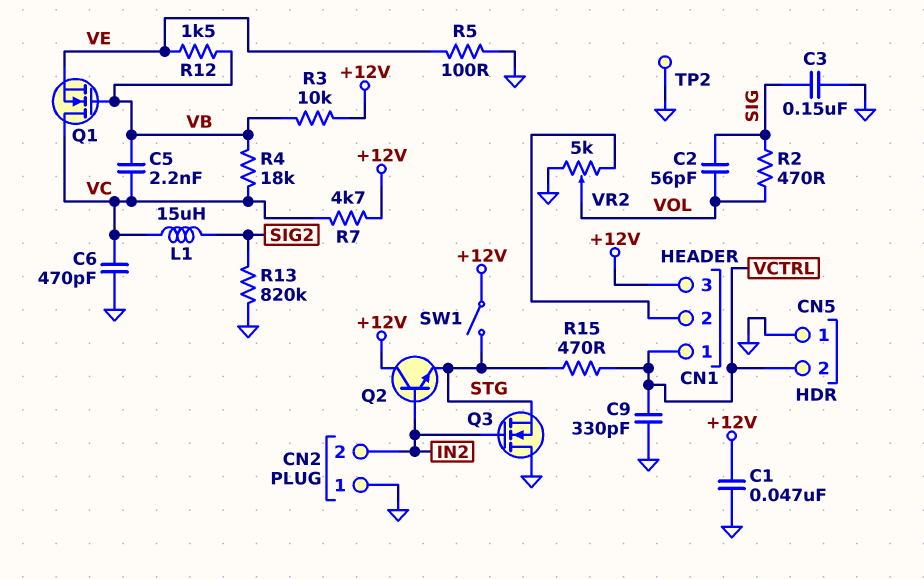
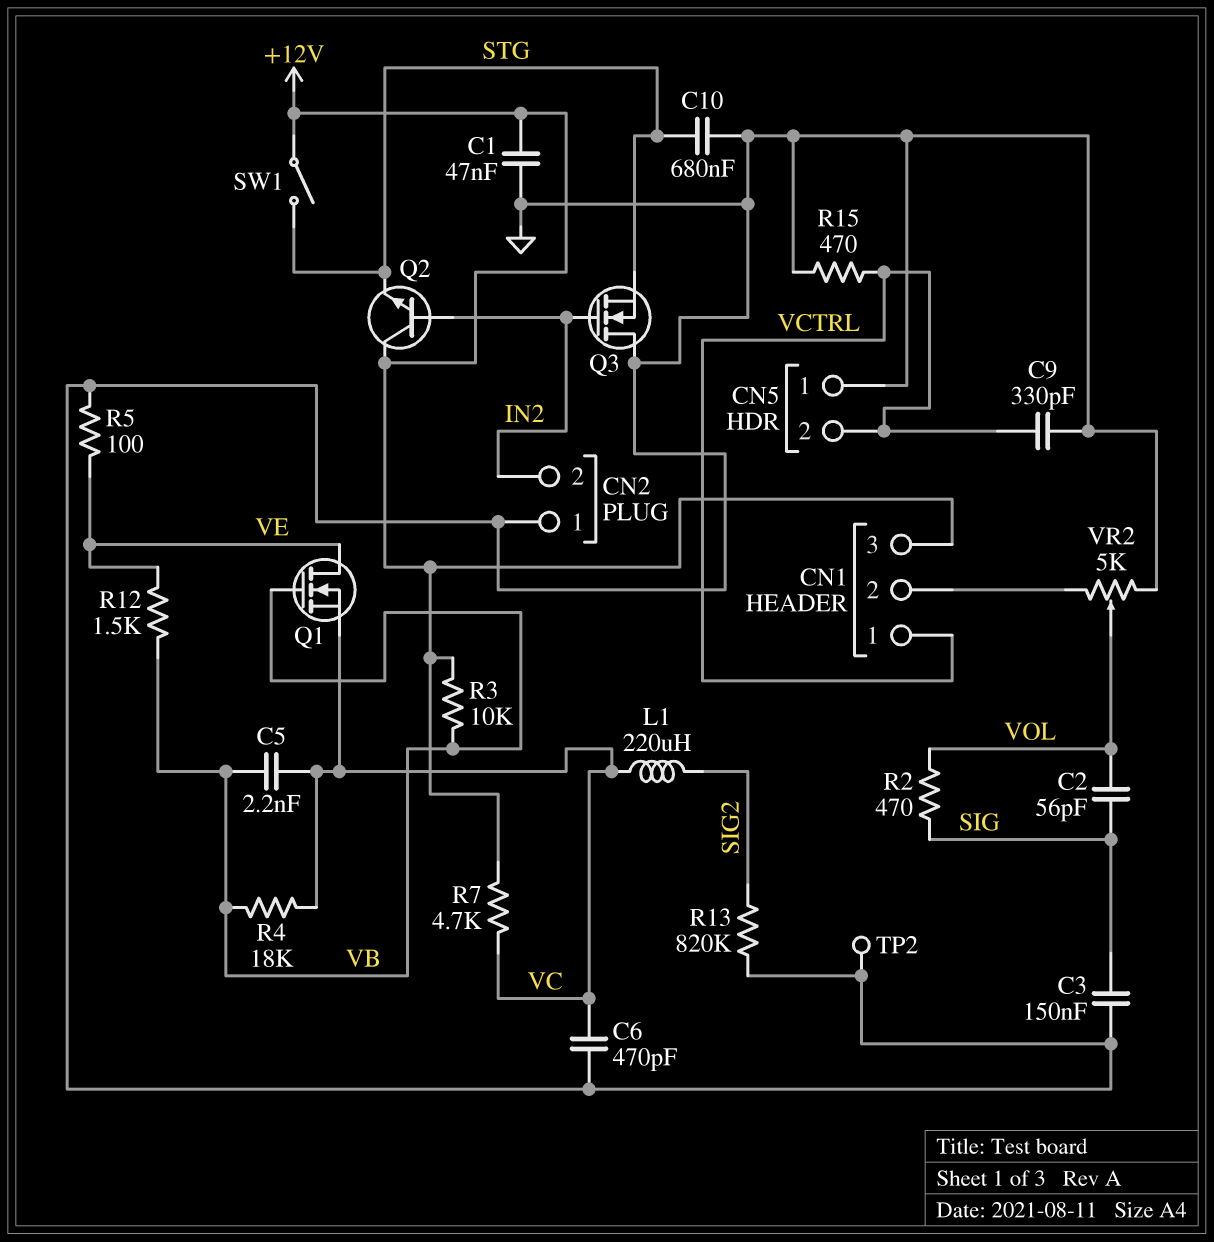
C10: none -> 680nF (GND, STG)
L1: 15uH (SIG2, VC) -> 220uH (SIG2, VC)
Q1: NMOS (G VB, D VC, S VE) -> NMOS (G VB, D VE, S VC)
R15: 470 (STG, VCTRL) -> 470 (GND, VCTRL)

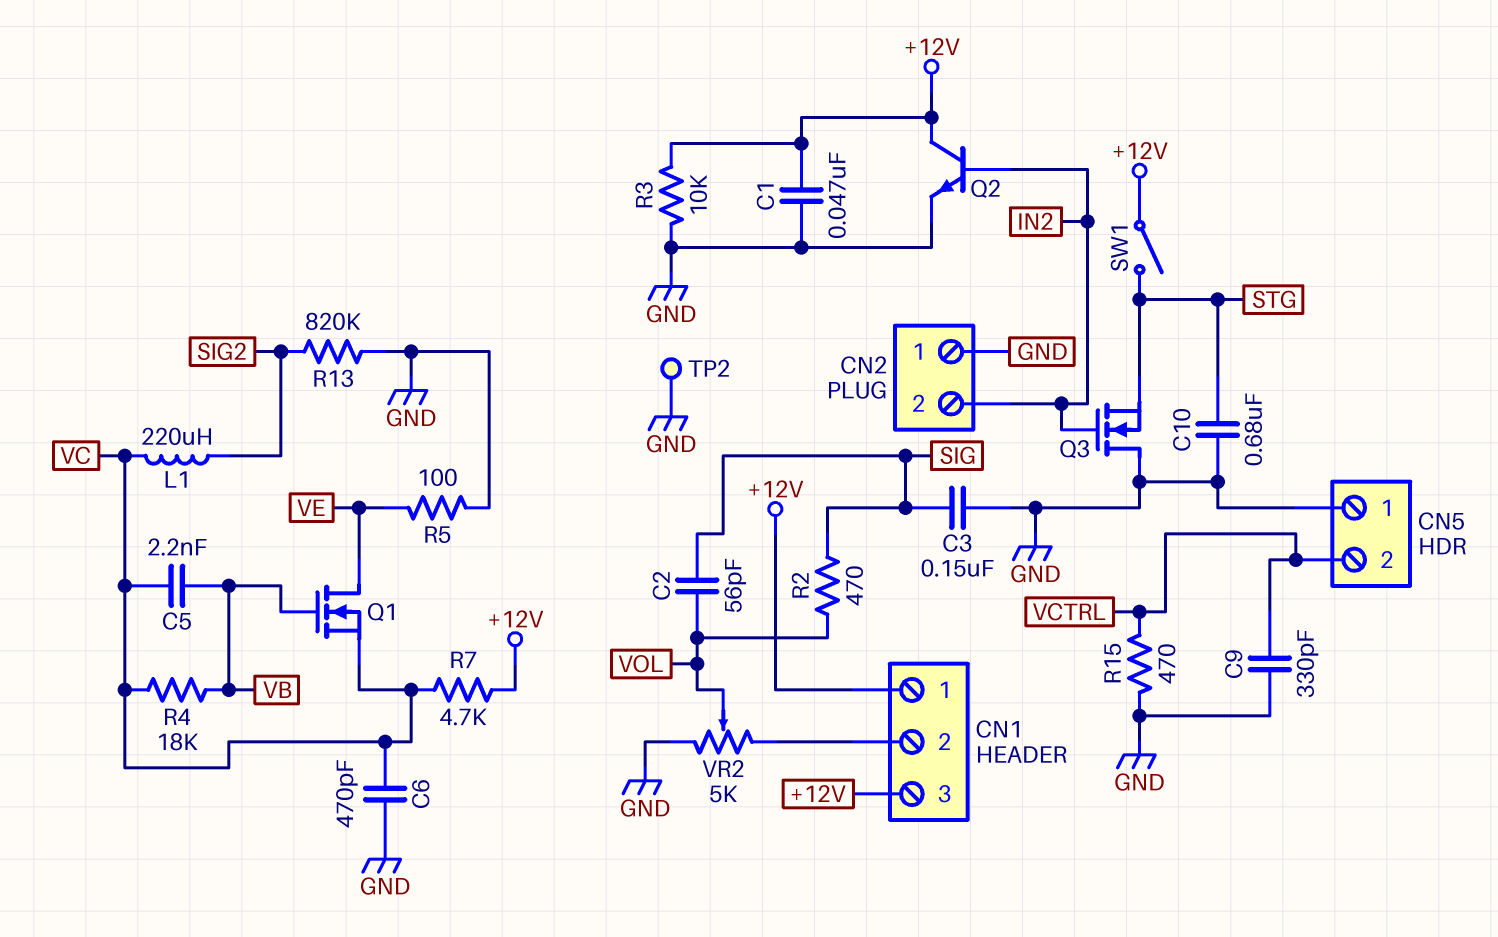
CN1 pin 1: VCTRL -> +12V
Q2: NPN (B IN2, C +12V, E STG) -> NPN (B IN2, C +12V, E GND)
R3: 10k (+12V, VB) -> 10k (+12V, GND)
R12: 1.5k (VB, VE) -> none

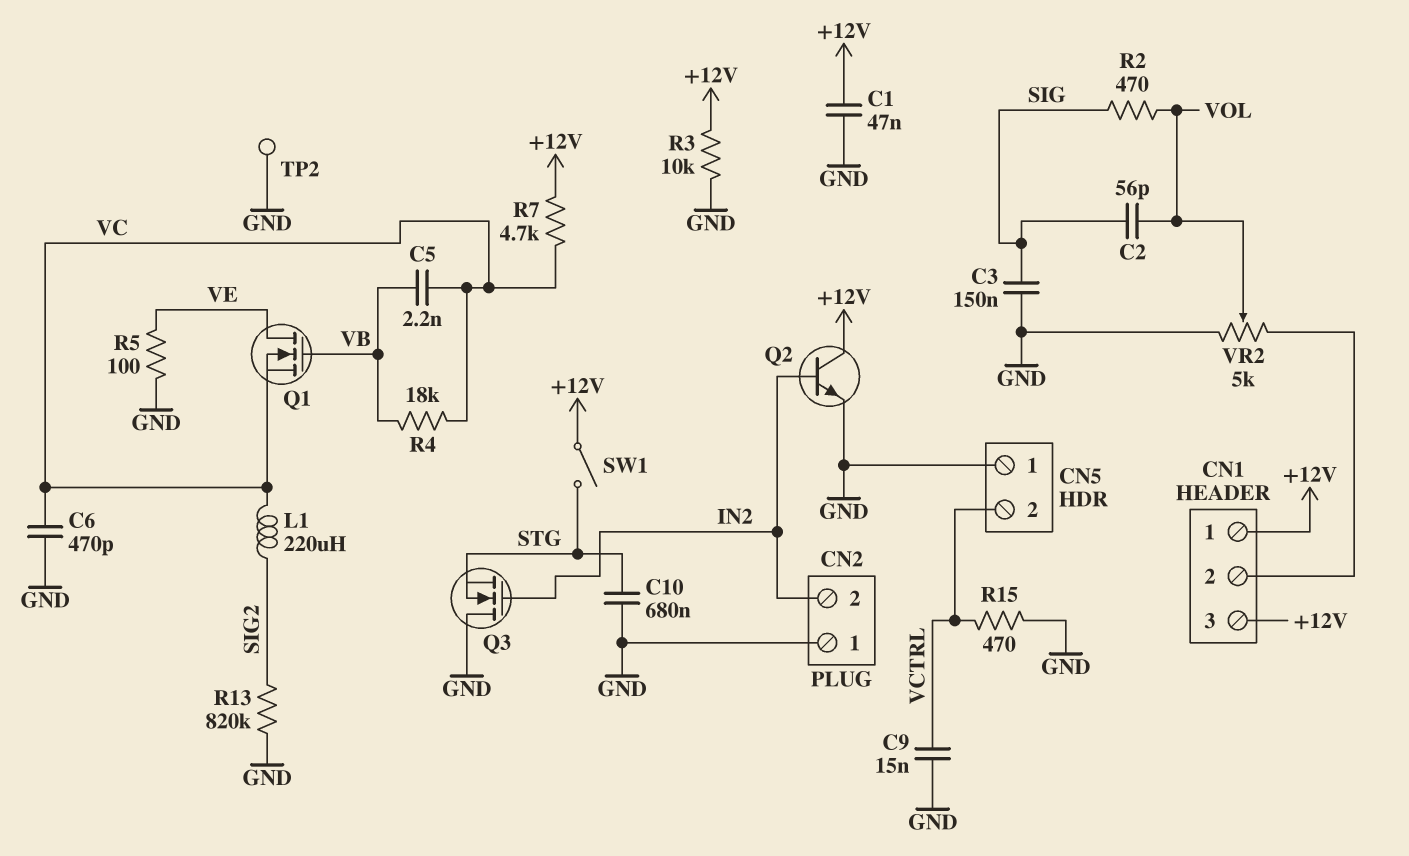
C9: 330pF (GND, VCTRL) -> 15nF (GND, VCTRL)

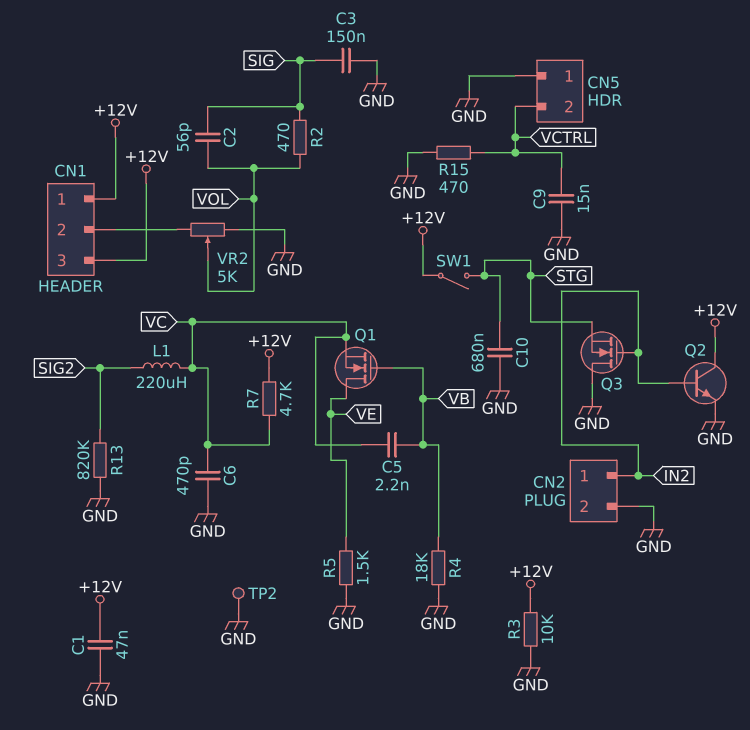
CN2 pin 1: GND -> IN2
CN2 pin 2: IN2 -> GND
R4: 18k (VB, VC) -> 18k (GND, VB)
R5: 100 (GND, VE) -> 1.5k (GND, VE)

